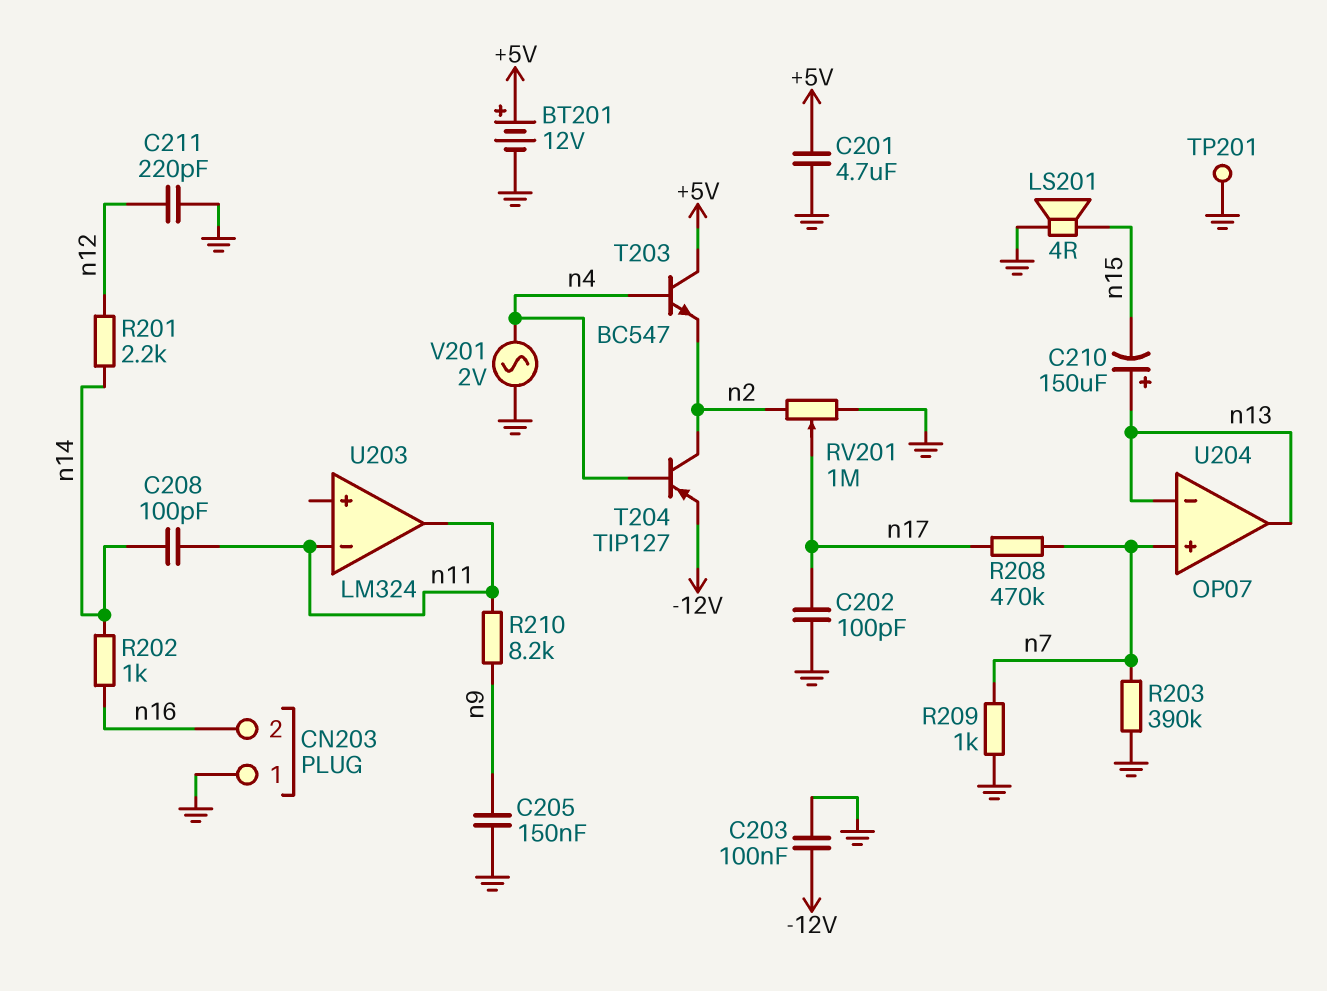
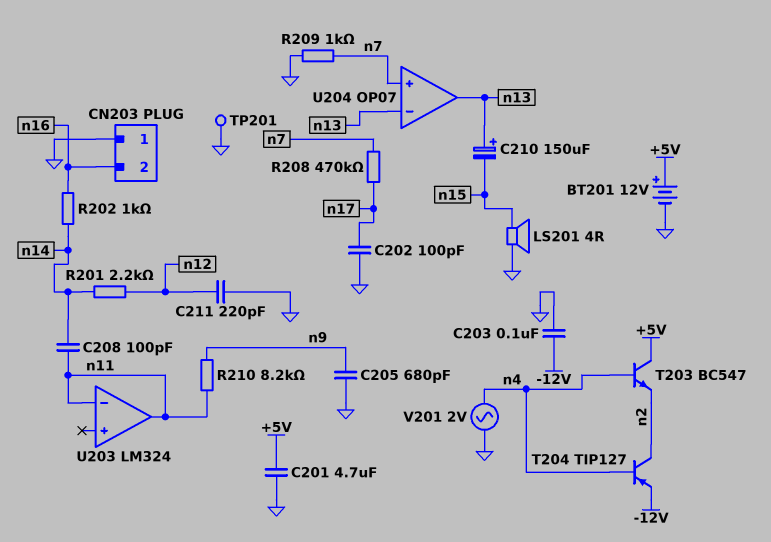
C205: 150nF (GND, n9) -> 680pF (GND, n9)
R203: 390k (GND, n7) -> none
RV201: 1M (GND, n2, wiper n17) -> none

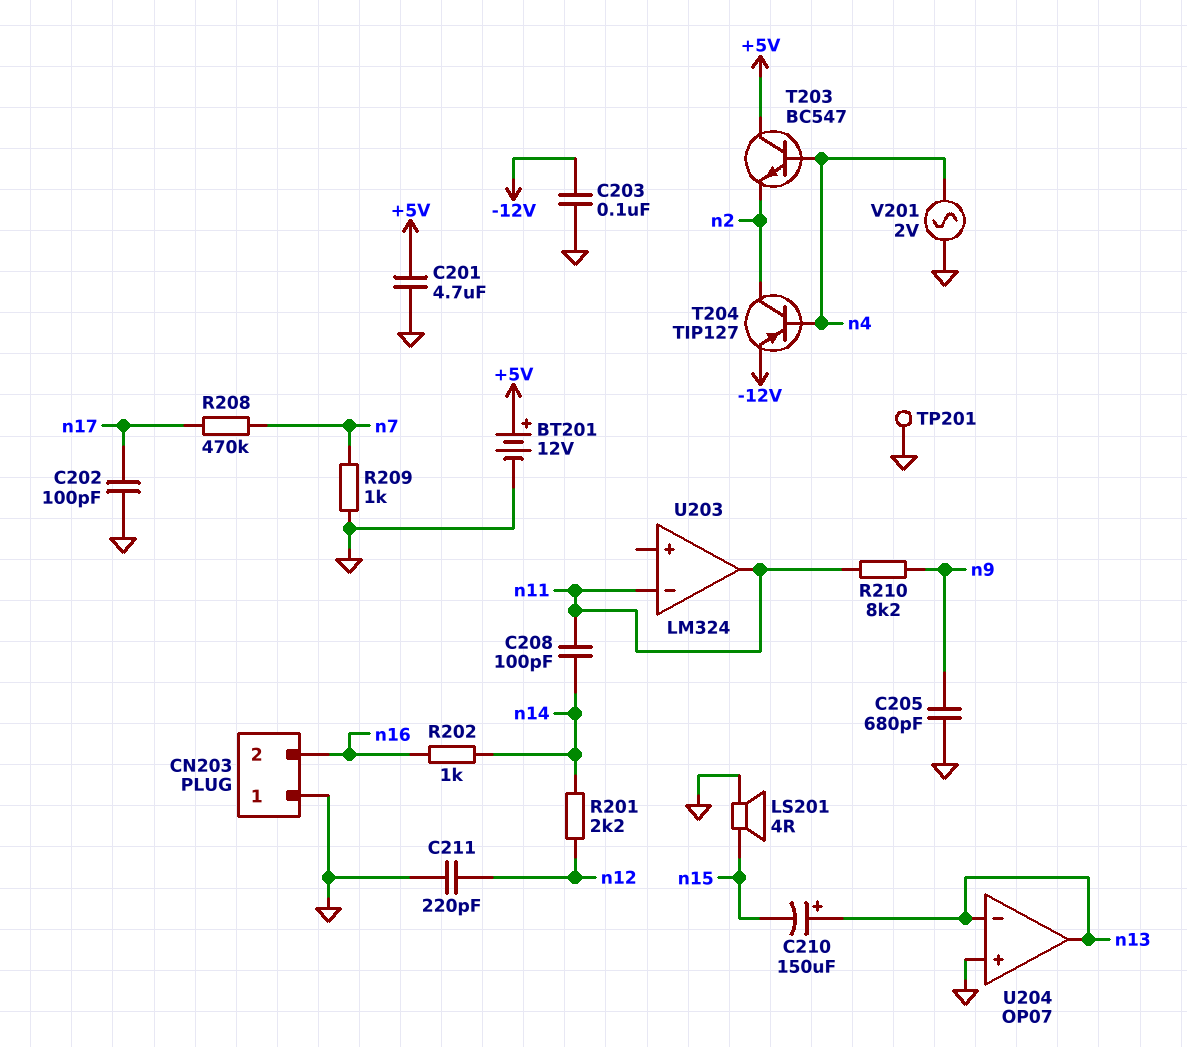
U204 pin in+: n7 -> GND

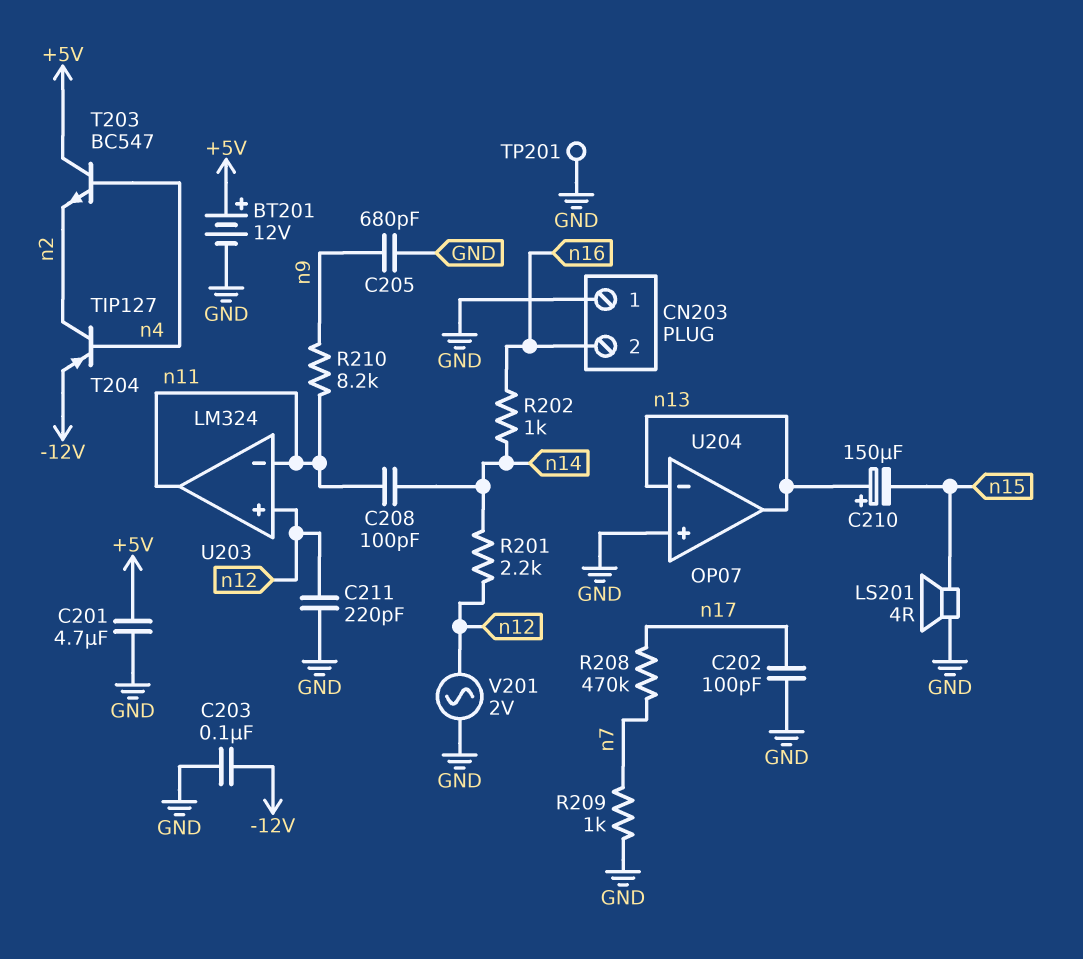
U203 pin in+: none -> n12
V201: AC 2V (GND, n4) -> AC 2V (GND, n12)

